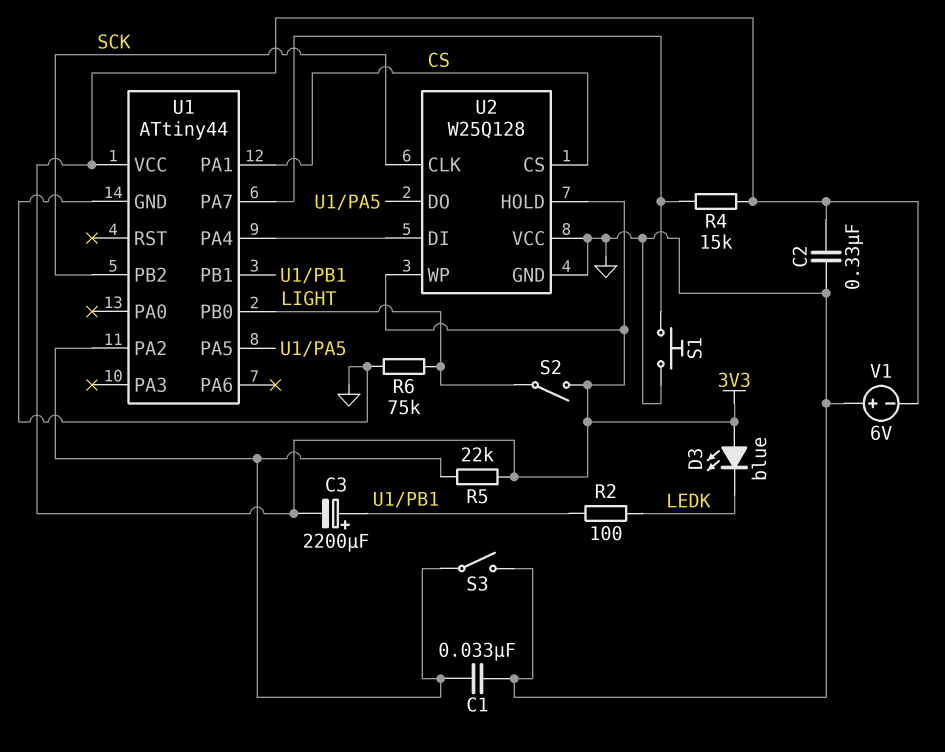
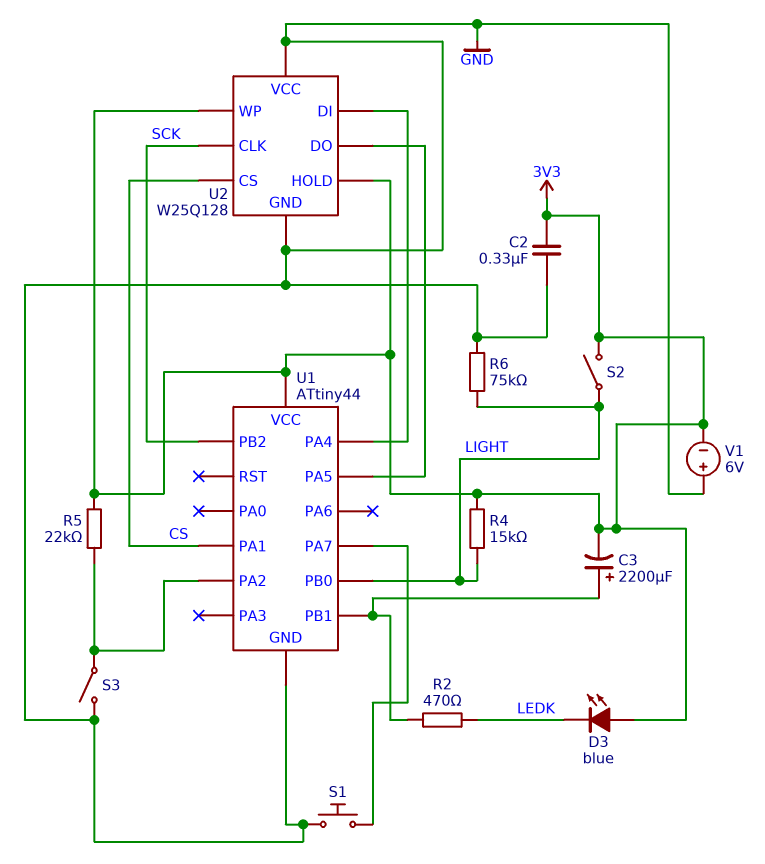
C1: 33nF (GND, U1/PA2) -> none
R2: 100 (LEDK, U1/PB1) -> 470 (LEDK, U1/PB1)
R4: 15k (3V3, U1/PA7) -> 15k (3V3, LIGHT)

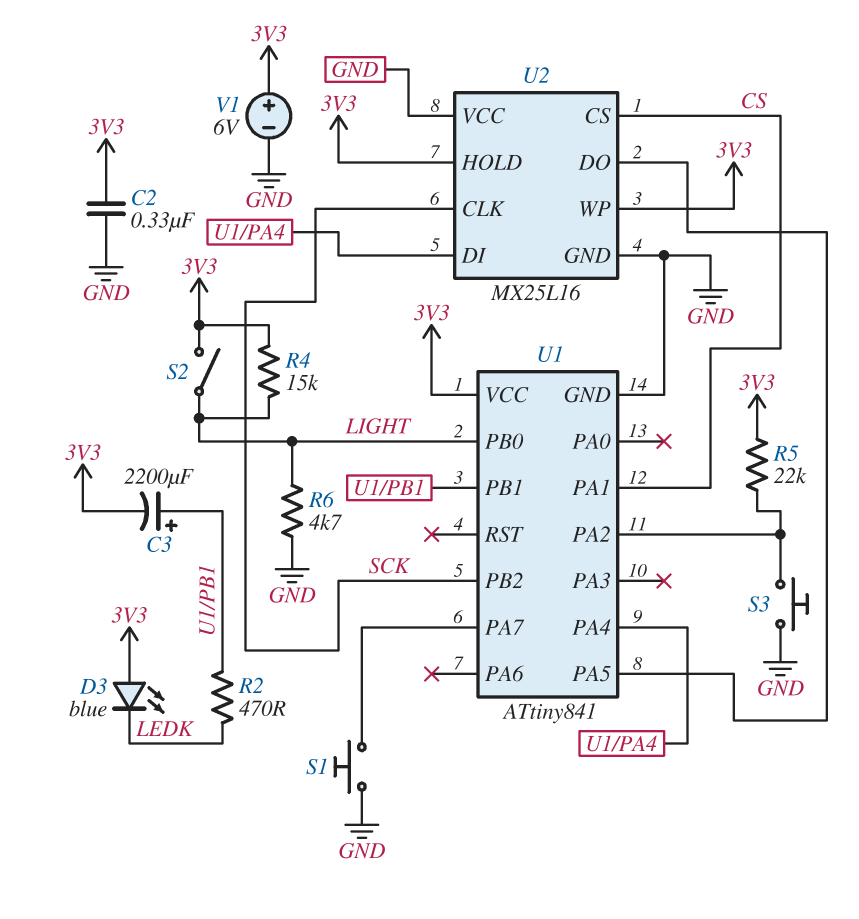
R6: 75k (GND, LIGHT) -> 4.7k (GND, LIGHT)
S3: switch (GND, U1/PA2) -> button (GND, U1/PA2)
U1: ATtiny44 -> ATtiny841
U2: W25Q128 -> MX25L16
V1: 6V (plus GND, minus 3V3) -> 6V (plus 3V3, minus GND)

